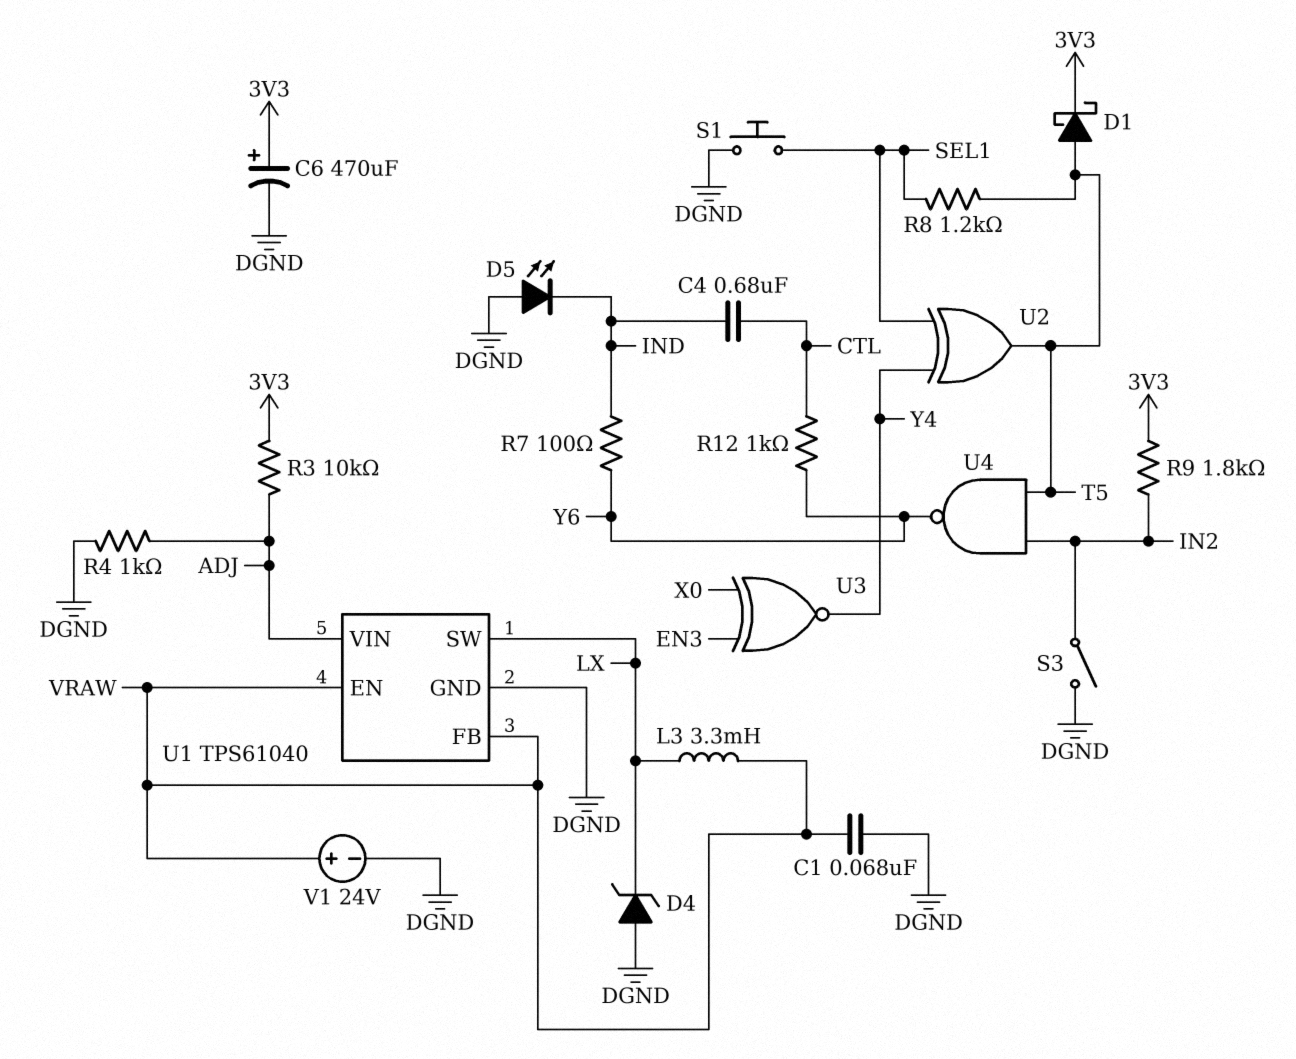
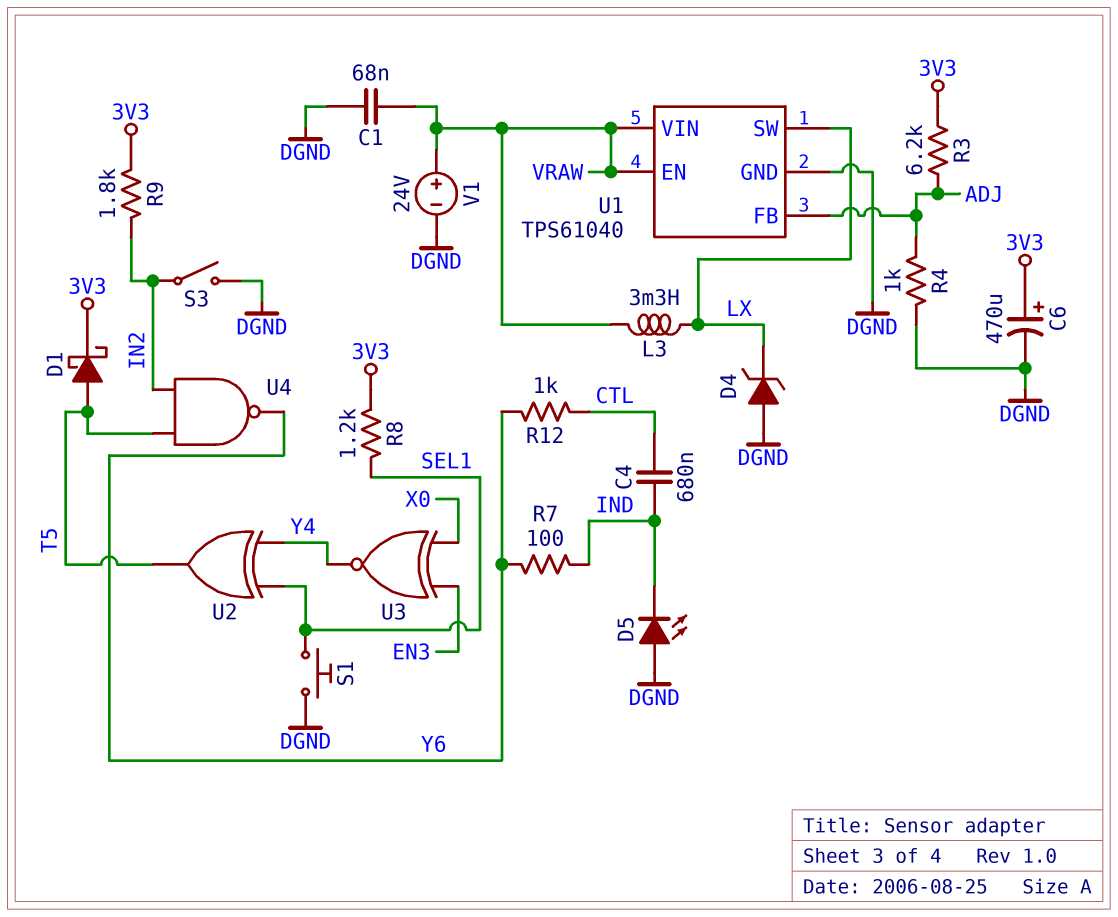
R3: 10k (3V3, ADJ) -> 6.2k (3V3, ADJ)
R8: 1.2k (SEL1, T5) -> 1.2k (3V3, SEL1)
U1 pin FB: VRAW -> ADJ
U1 pin VIN: ADJ -> VRAW

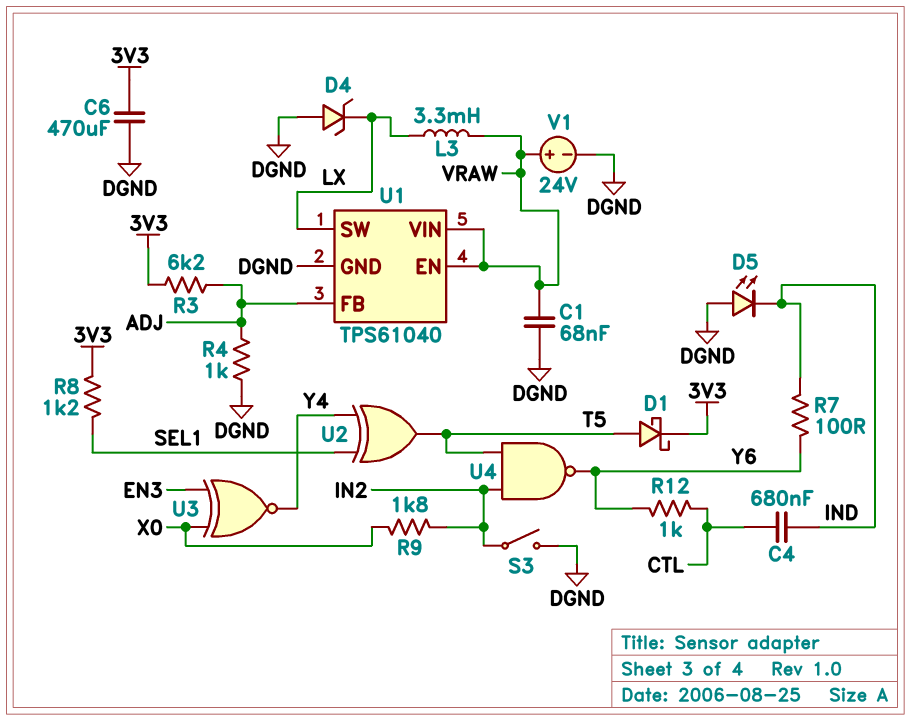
C6: 470uF (plus 3V3, minus DGND) -> 470uF (3V3, DGND)
R9: 1.8k (3V3, IN2) -> 1.8k (IN2, X0)
S1: button (DGND, SEL1) -> none

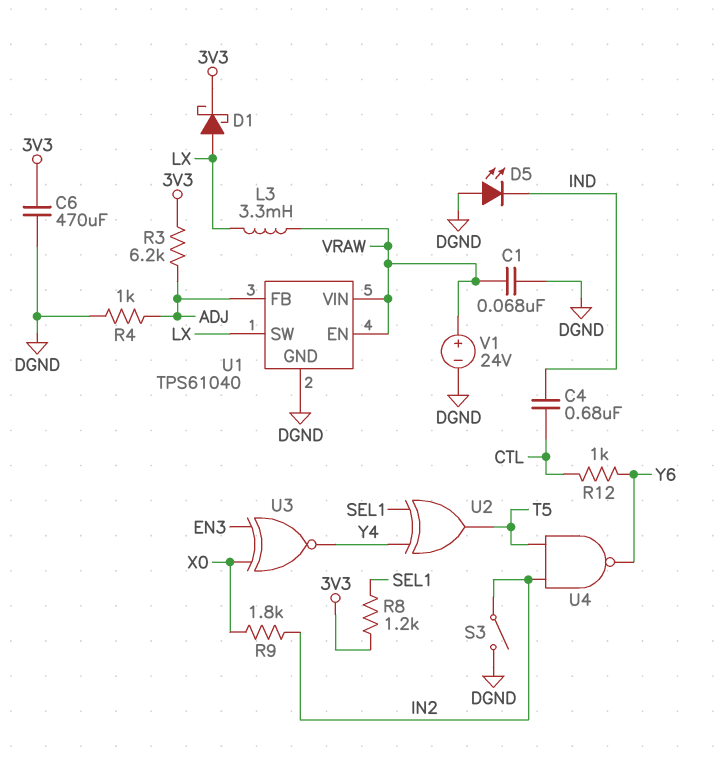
D1: schottky (A T5, K 3V3) -> schottky (A LX, K 3V3)
D4: zener (A DGND, K LX) -> none
R7: 100 (IND, Y6) -> none

